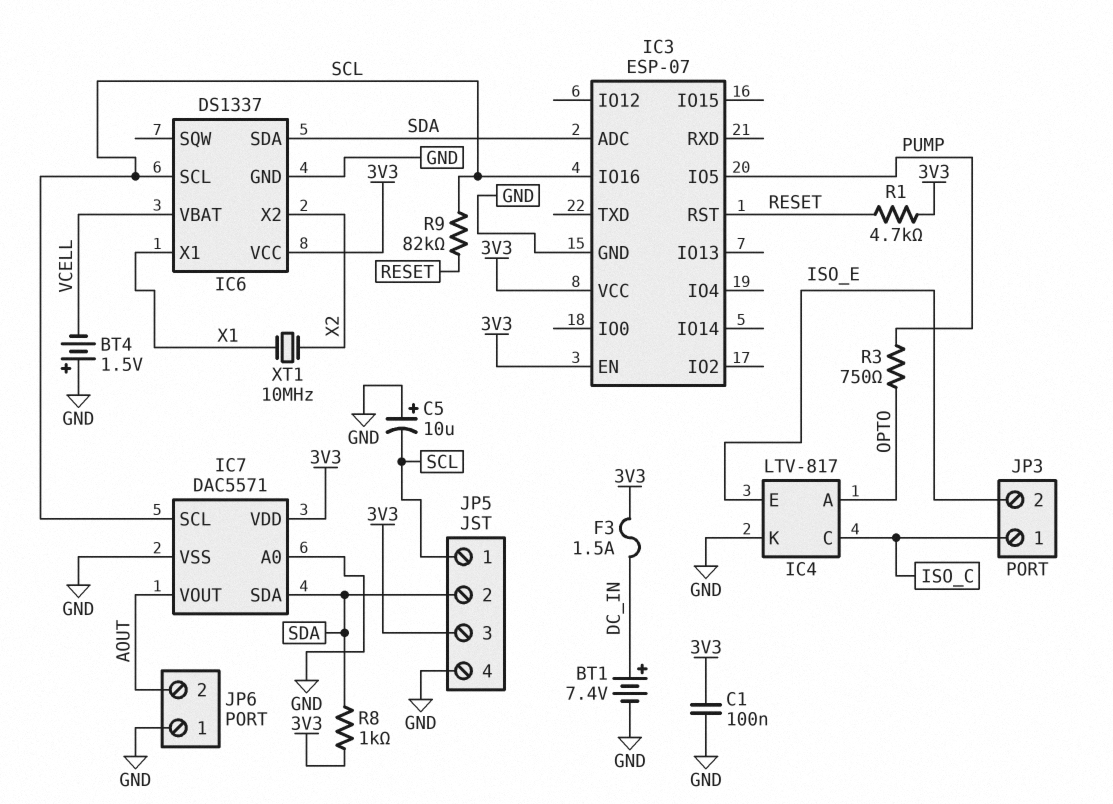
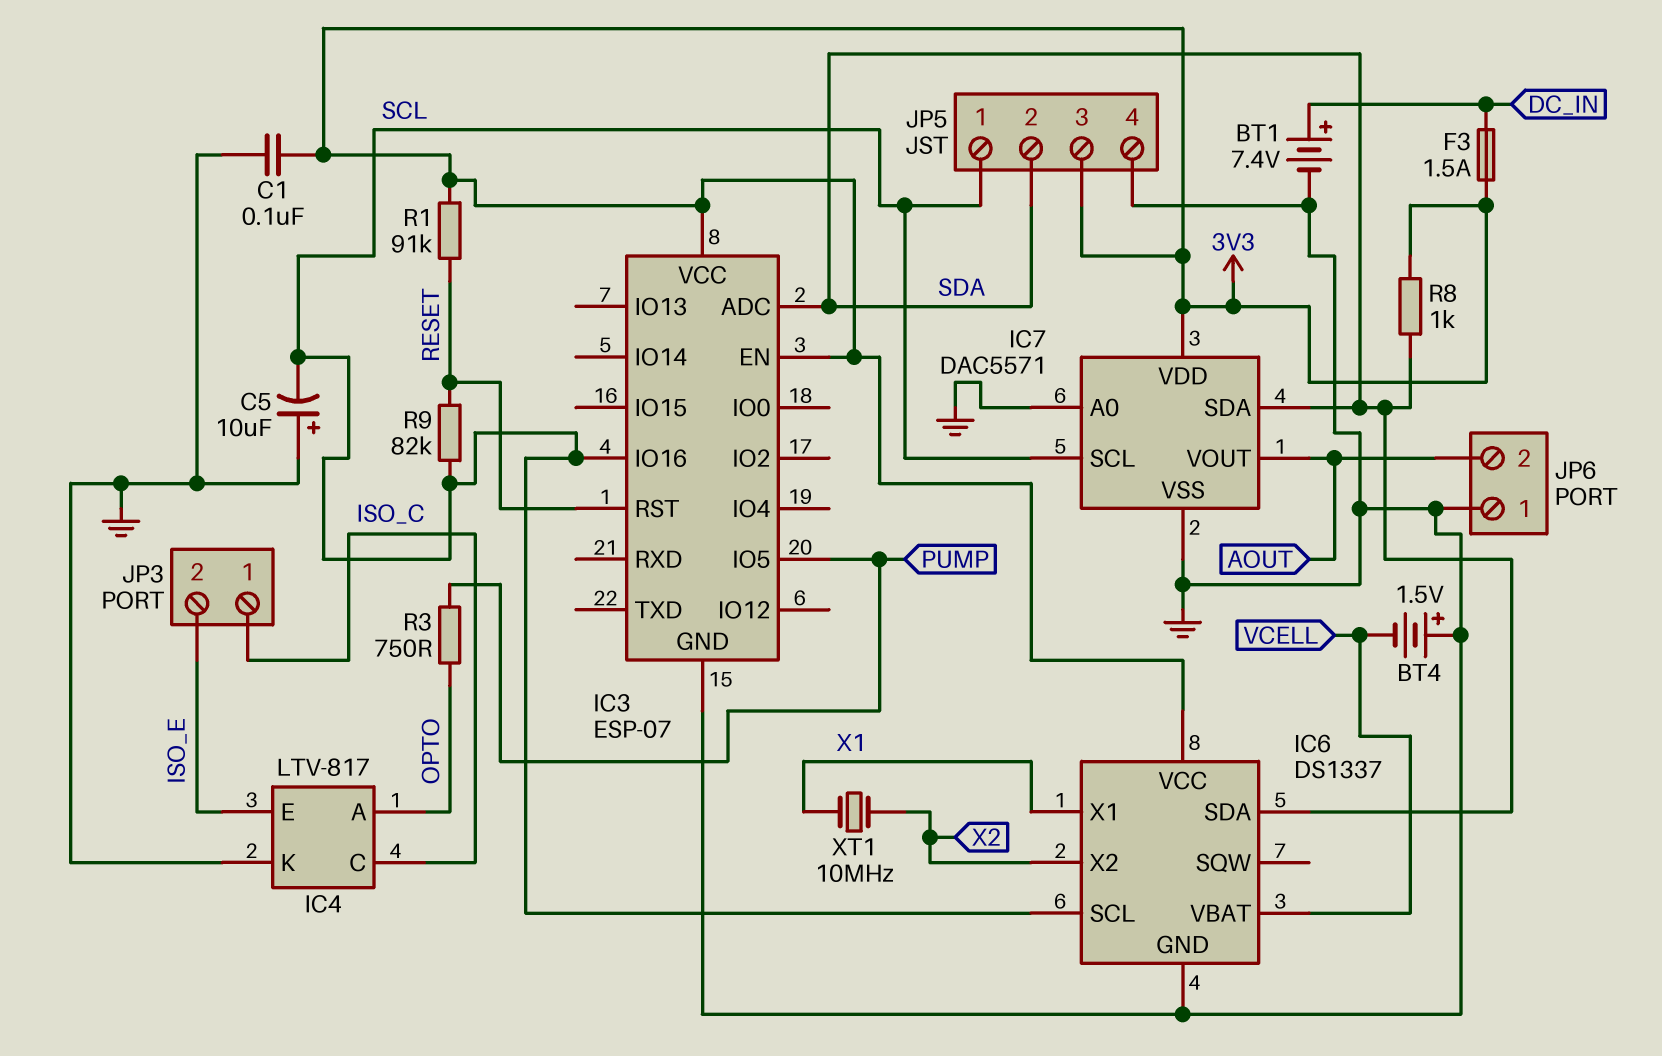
R1: 4.7k (3V3, RESET) -> 91k (3V3, RESET)

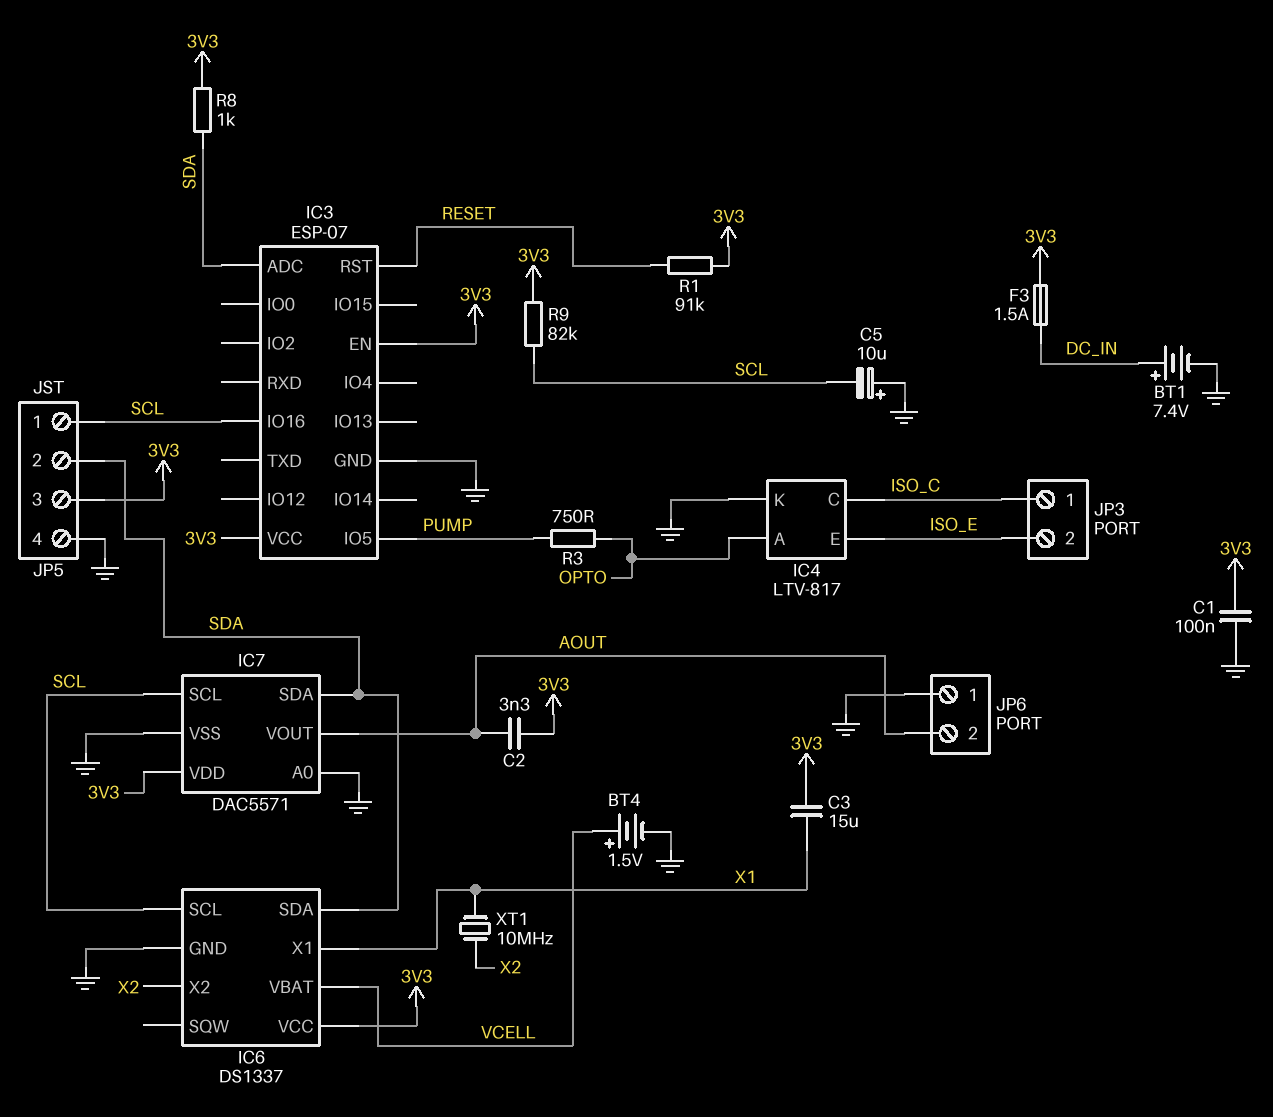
BT4: 1.5V (plus GND, minus VCELL) -> 1.5V (plus VCELL, minus GND)
C2: none -> 3.3nF (3V3, AOUT)
C3: none -> 15uF (3V3, X1)
R9: 82k (RESET, SCL) -> 82k (3V3, SCL)

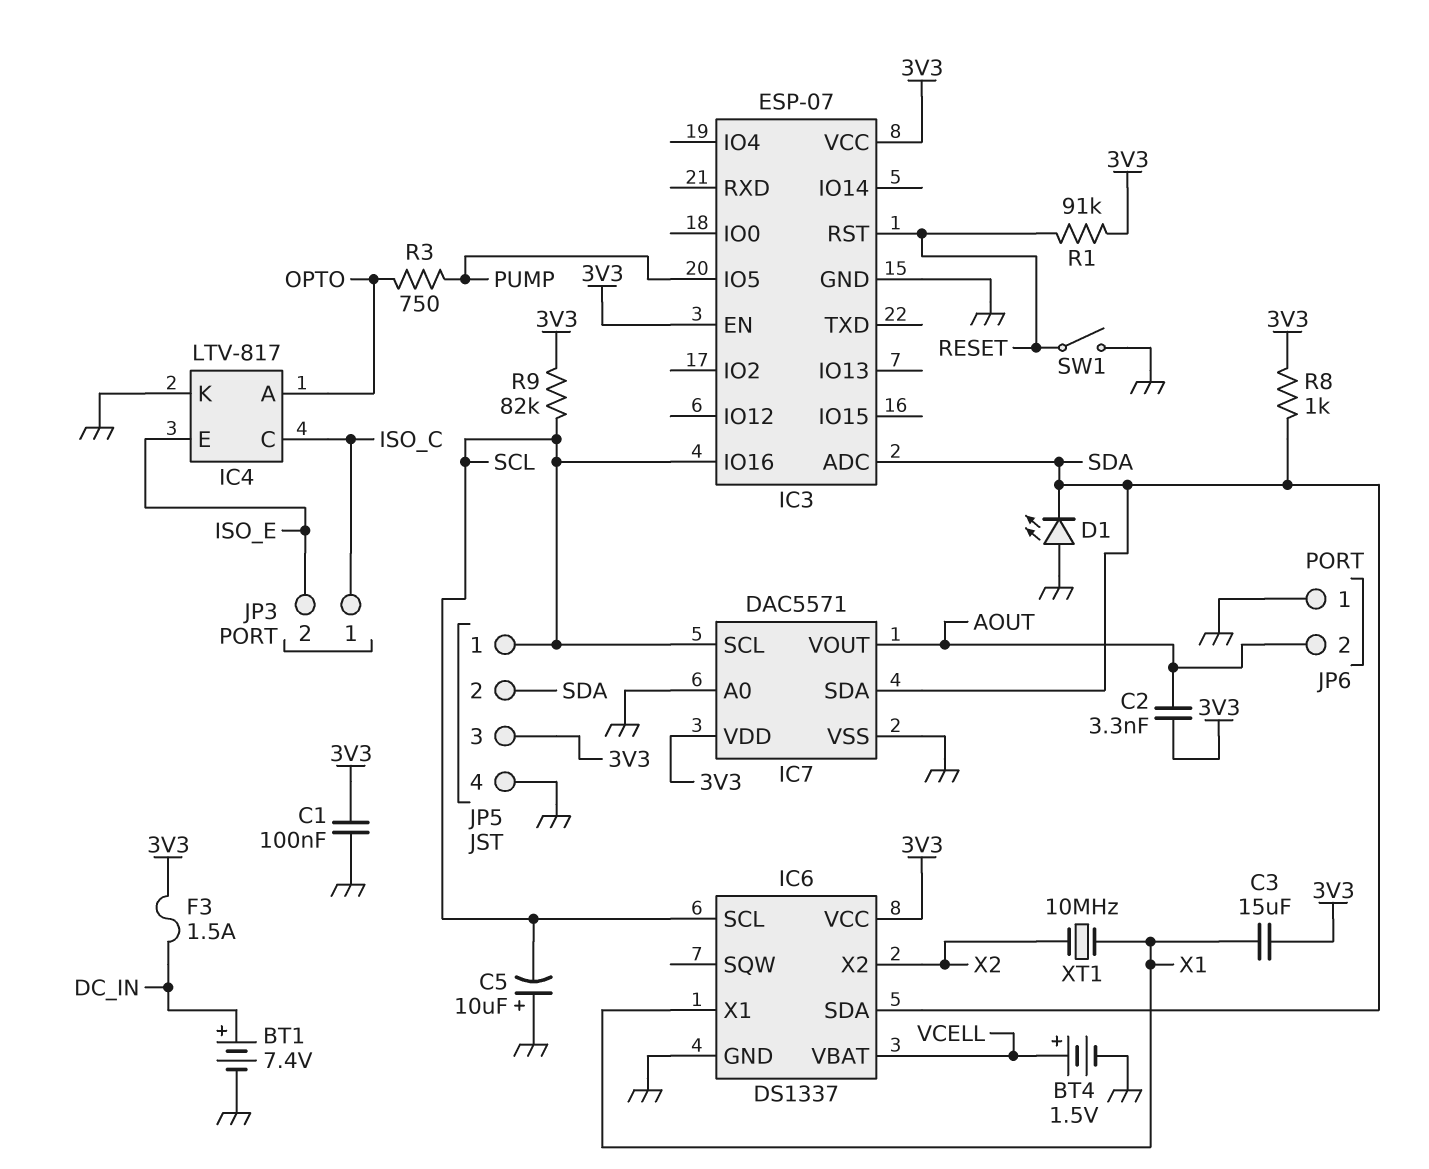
D1: none -> LED (A GND, K SDA)
SW1: none -> switch (GND, RESET)

